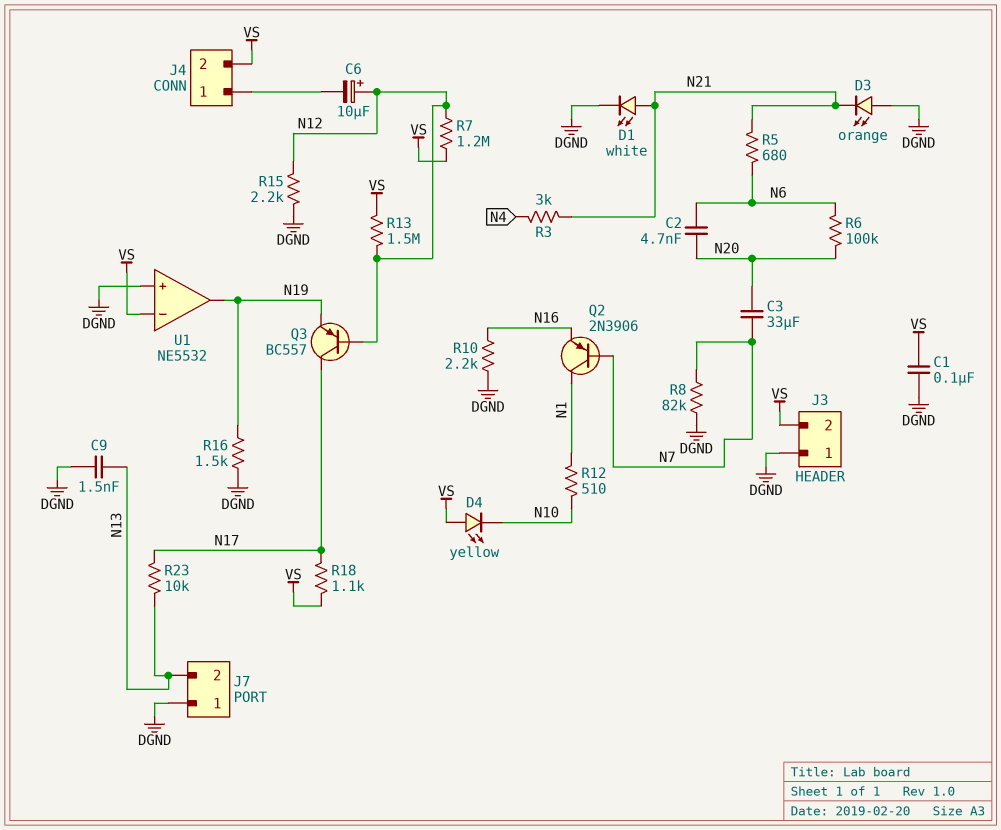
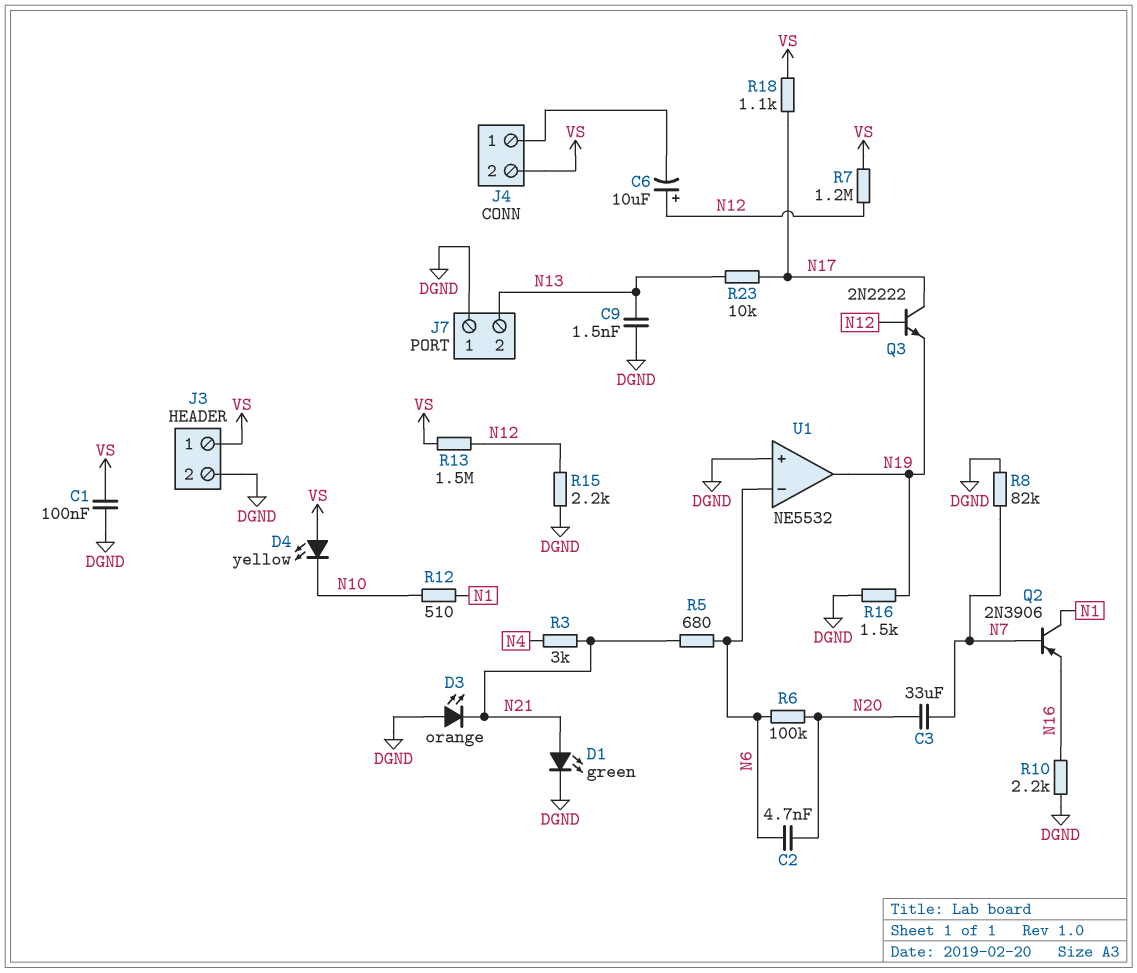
D1: LED white (A N21, K DGND) -> LED green (A N21, K DGND)
J3 pin 1: DGND -> VS
J3 pin 2: VS -> DGND
Q3: PNP BC557 (B N12, C N17, E N19) -> NPN 2N2222 (B N12, C N17, E N19)
U1 pin in-: VS -> N6

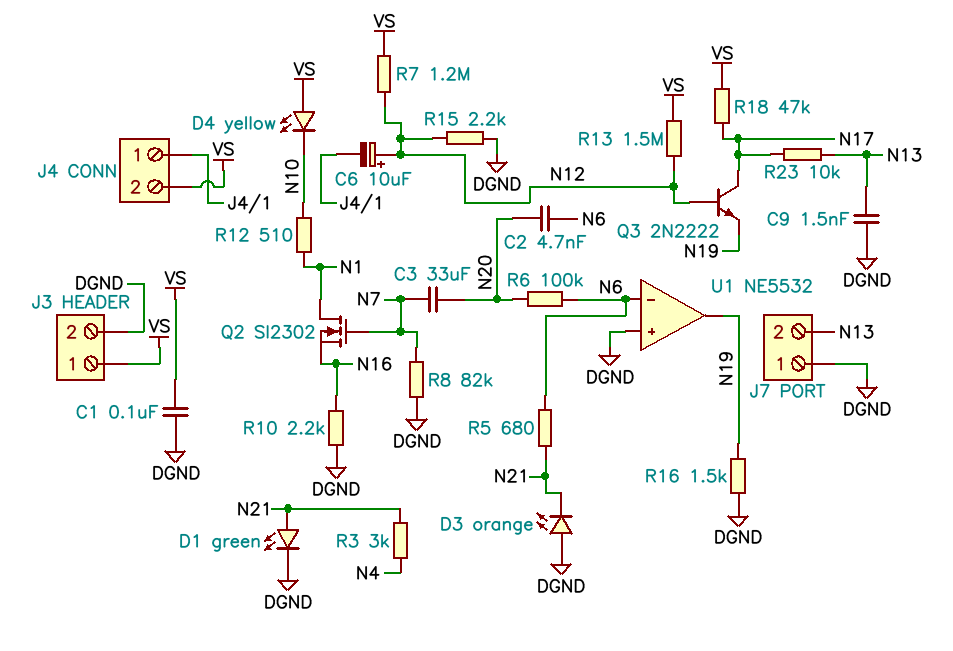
Q2: PNP 2N3906 (B N7, C N1, E N16) -> NMOS SI2302 (G N7, D N1, S N16)
R18: 1.1k (N17, VS) -> 47k (N17, VS)

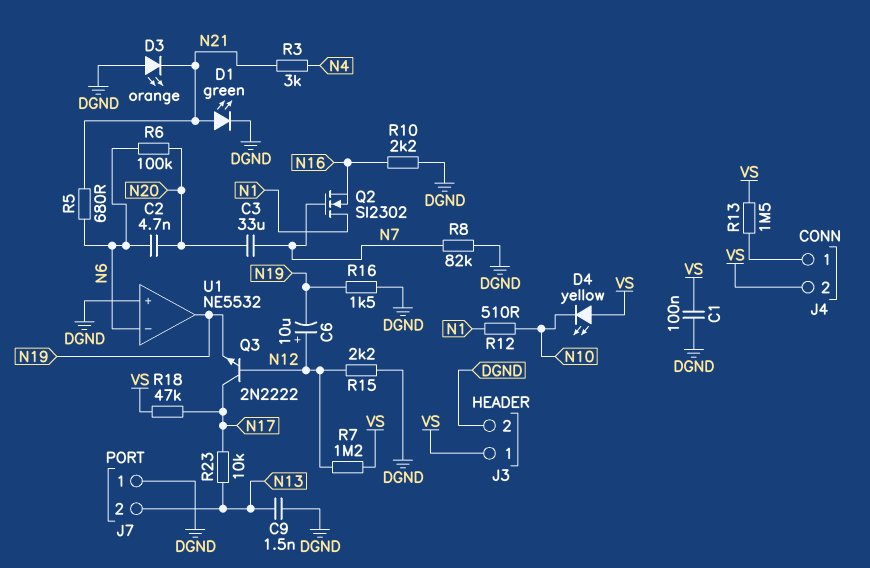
C6: 10uF (plus N12, minus J4/1) -> 10uF (plus N12, minus N19)
R13: 1.5M (N12, VS) -> 1.5M (J4/1, VS)

